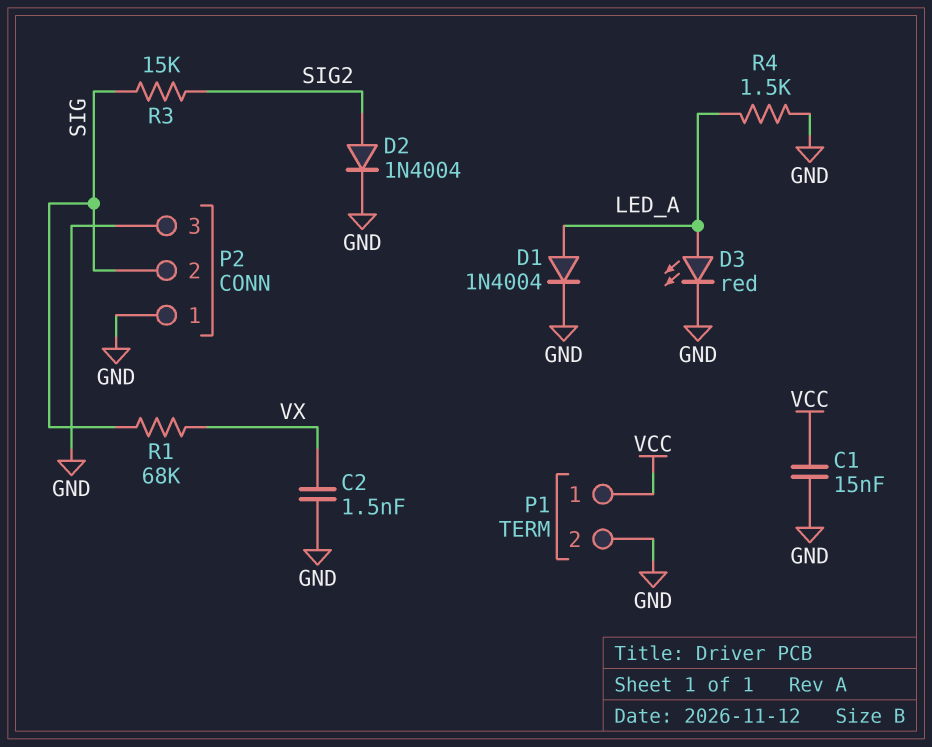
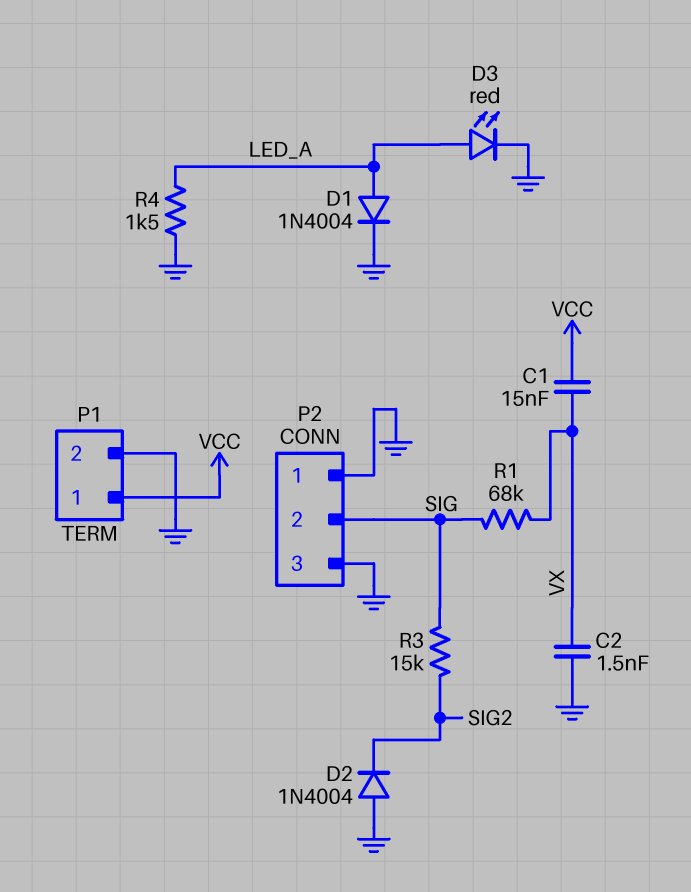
C1: 15nF (GND, VCC) -> 15nF (VCC, VX)
D2: diode 1N4004 (A SIG2, K GND) -> diode 1N4004 (A GND, K SIG2)

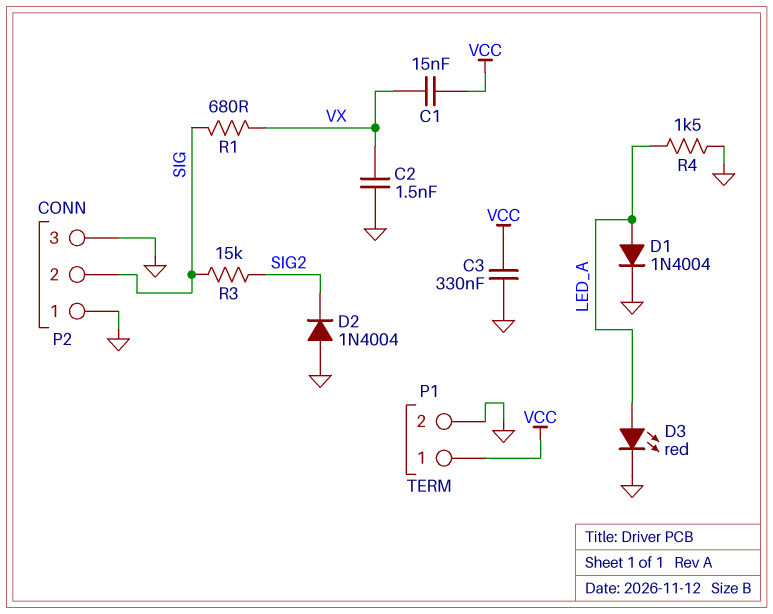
C3: none -> 330nF (GND, VCC)
R1: 68k (SIG, VX) -> 680 (SIG, VX)

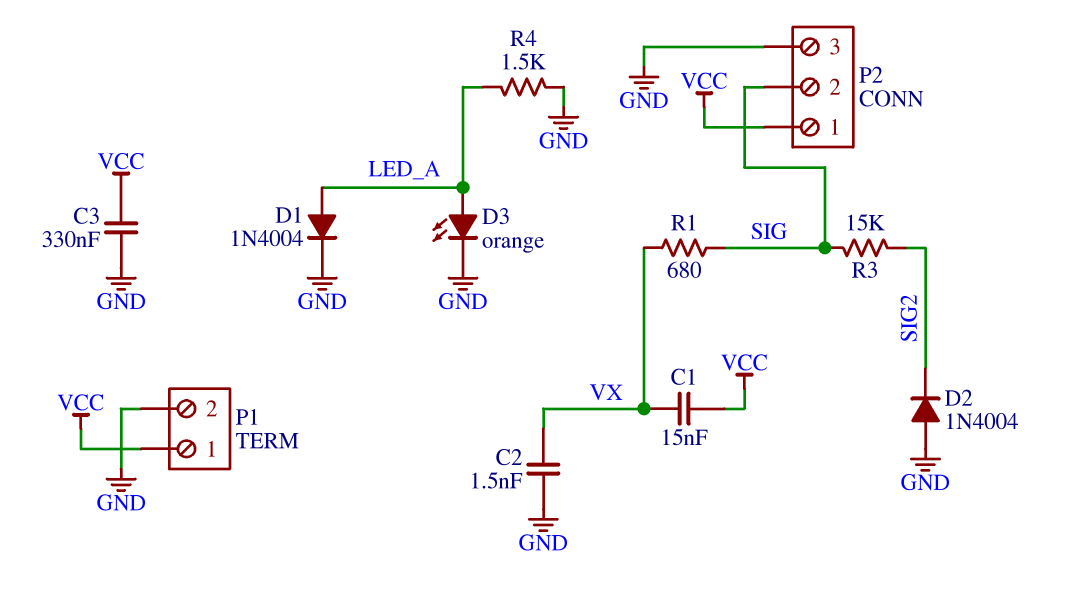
D3: LED red (A LED_A, K GND) -> LED orange (A LED_A, K GND)
P2 pin 1: GND -> VCC

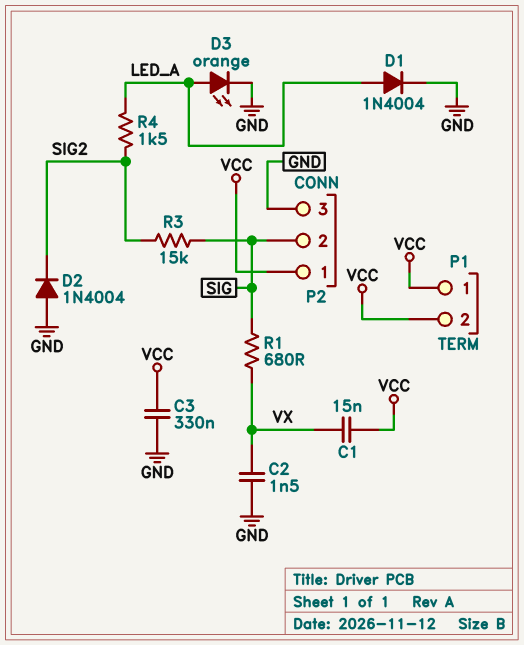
P1 pin 2: GND -> VCC
R4: 1.5k (GND, LED_A) -> 1.5k (LED_A, SIG2)

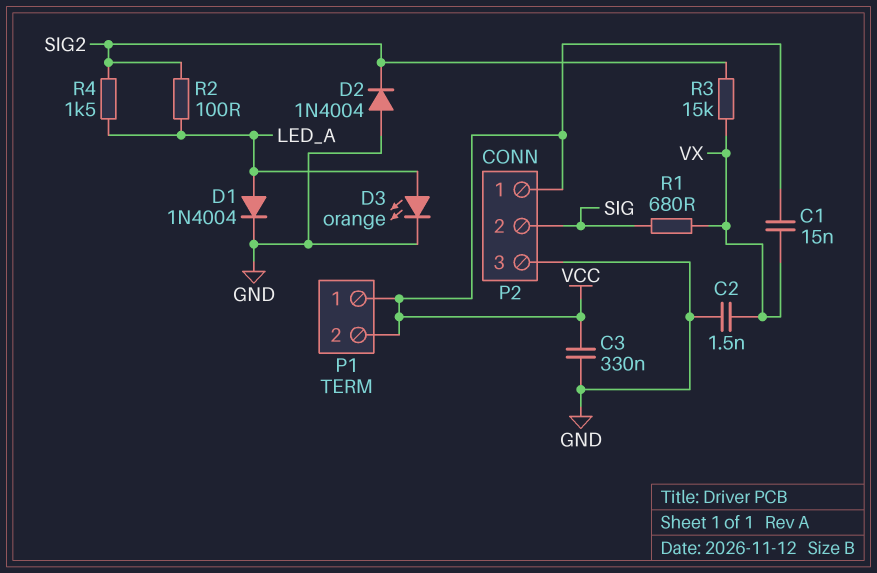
R2: none -> 100 (LED_A, SIG2)
R3: 15k (SIG, SIG2) -> 15k (SIG2, VX)

